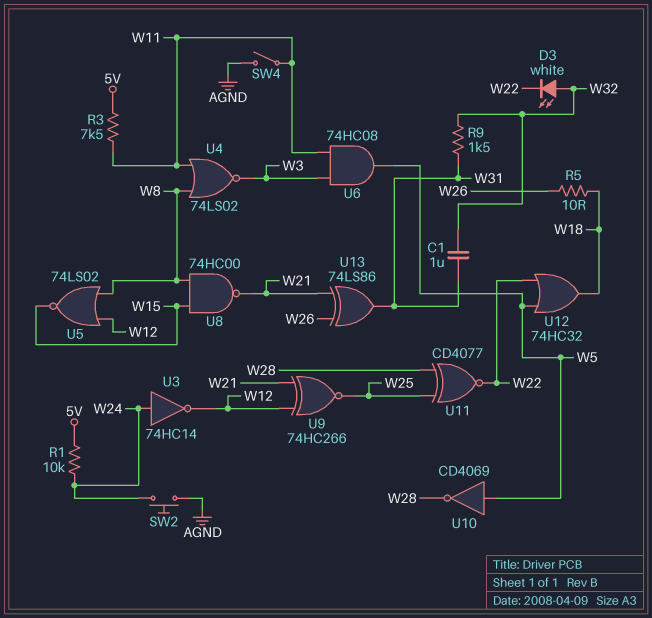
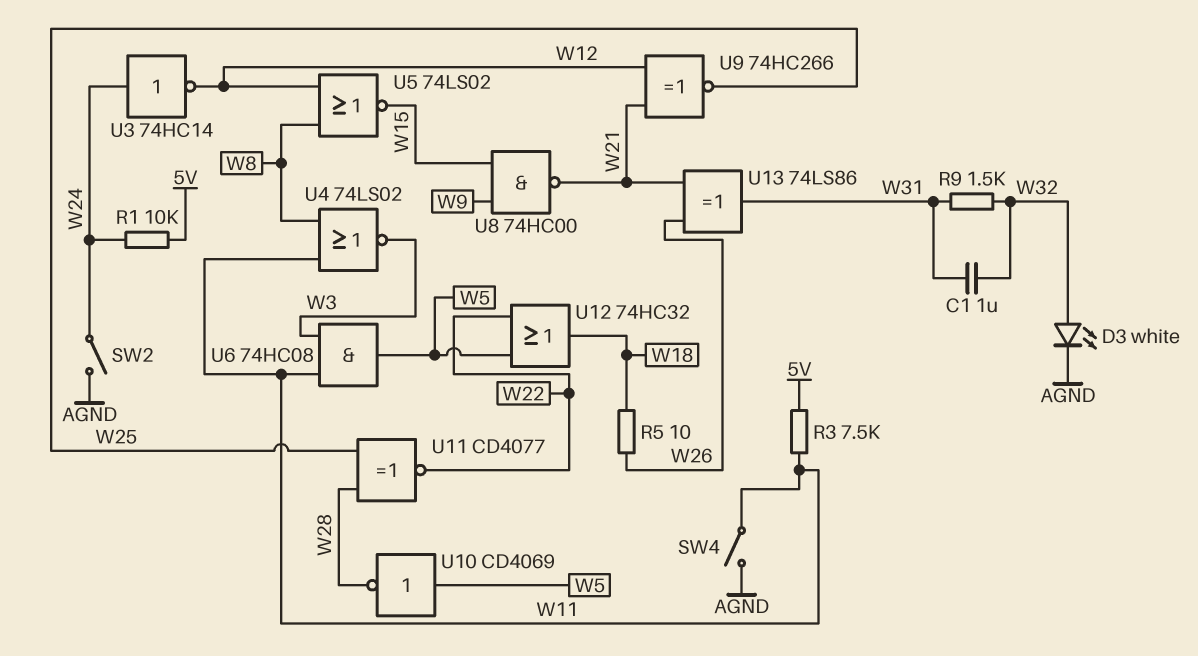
D3: LED white (A W32, K W22) -> LED white (A W32, K AGND)
SW2: button (AGND, W24) -> switch (AGND, W24)
U8: NAND 74HC00 (in W8, in W15, out W21) -> NAND 74HC00 (in W9, in W15, out W21)

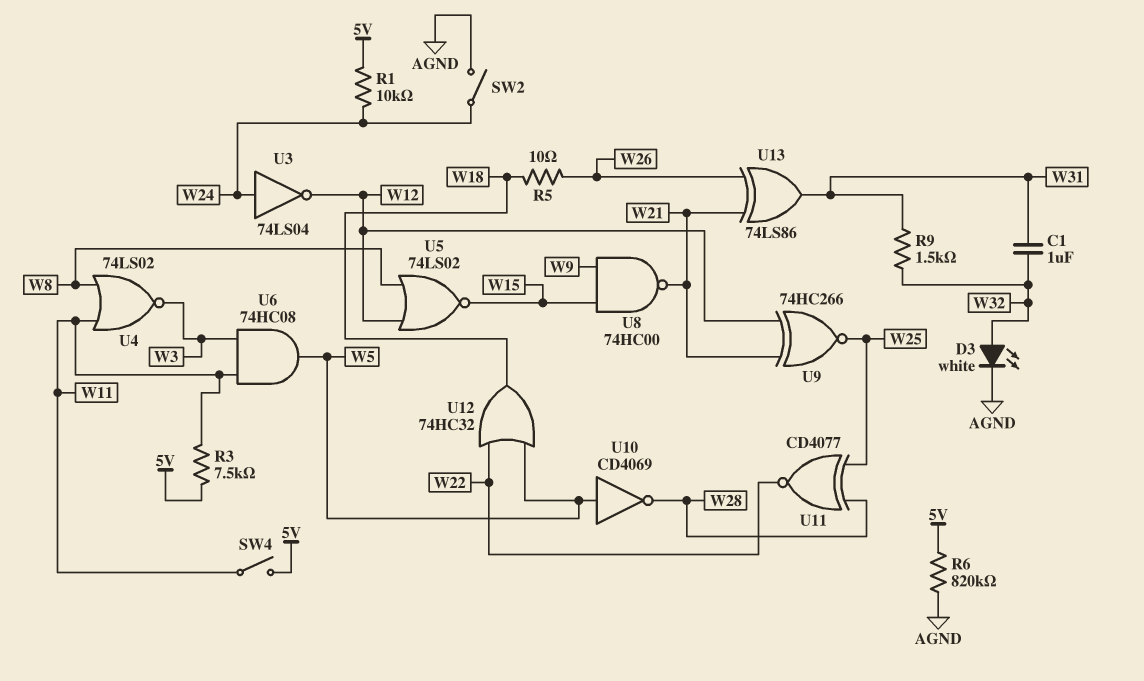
R6: none -> 820k (5V, AGND)
SW4: switch (AGND, W11) -> switch (5V, W11)
U3: NOT 74HC14 (in W24, out W12) -> NOT 74LS04 (in W24, out W12)

